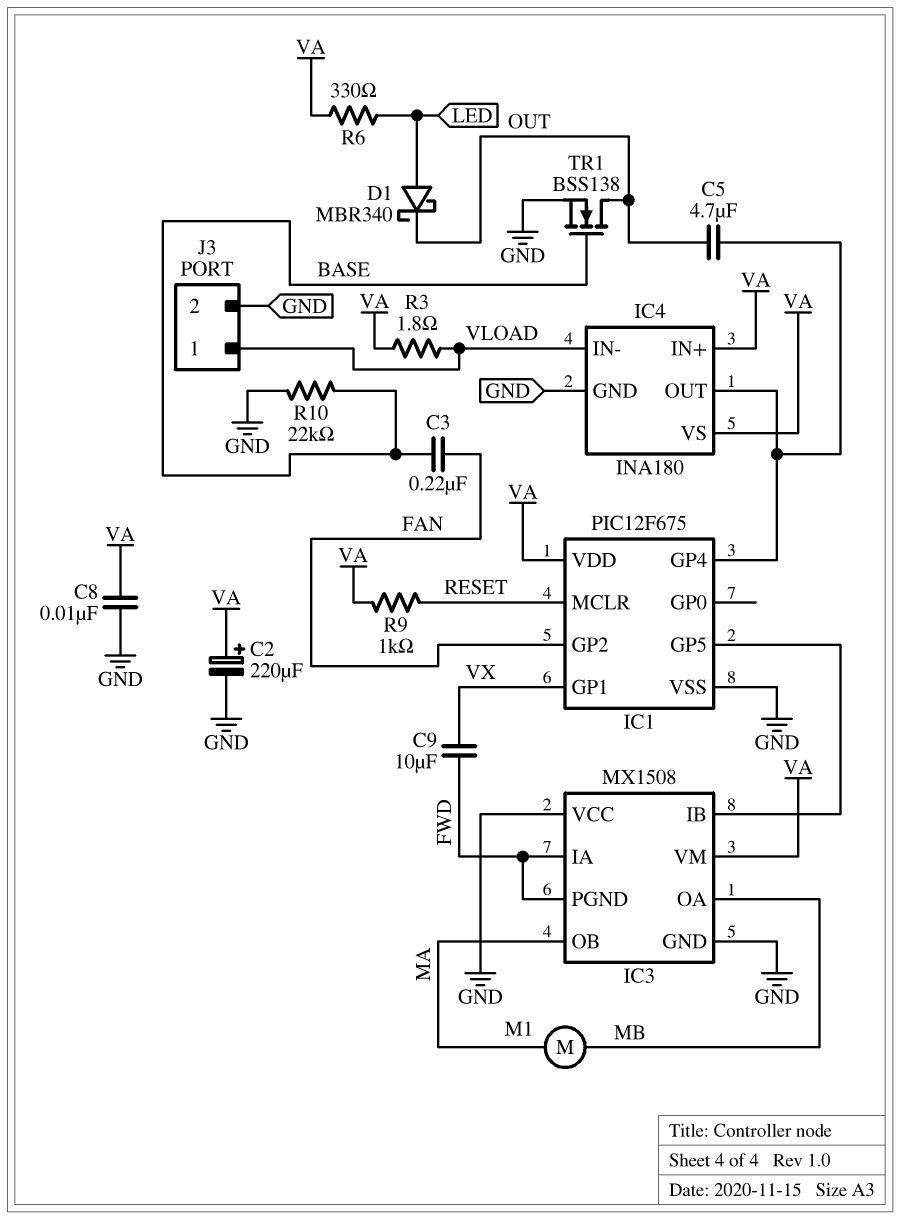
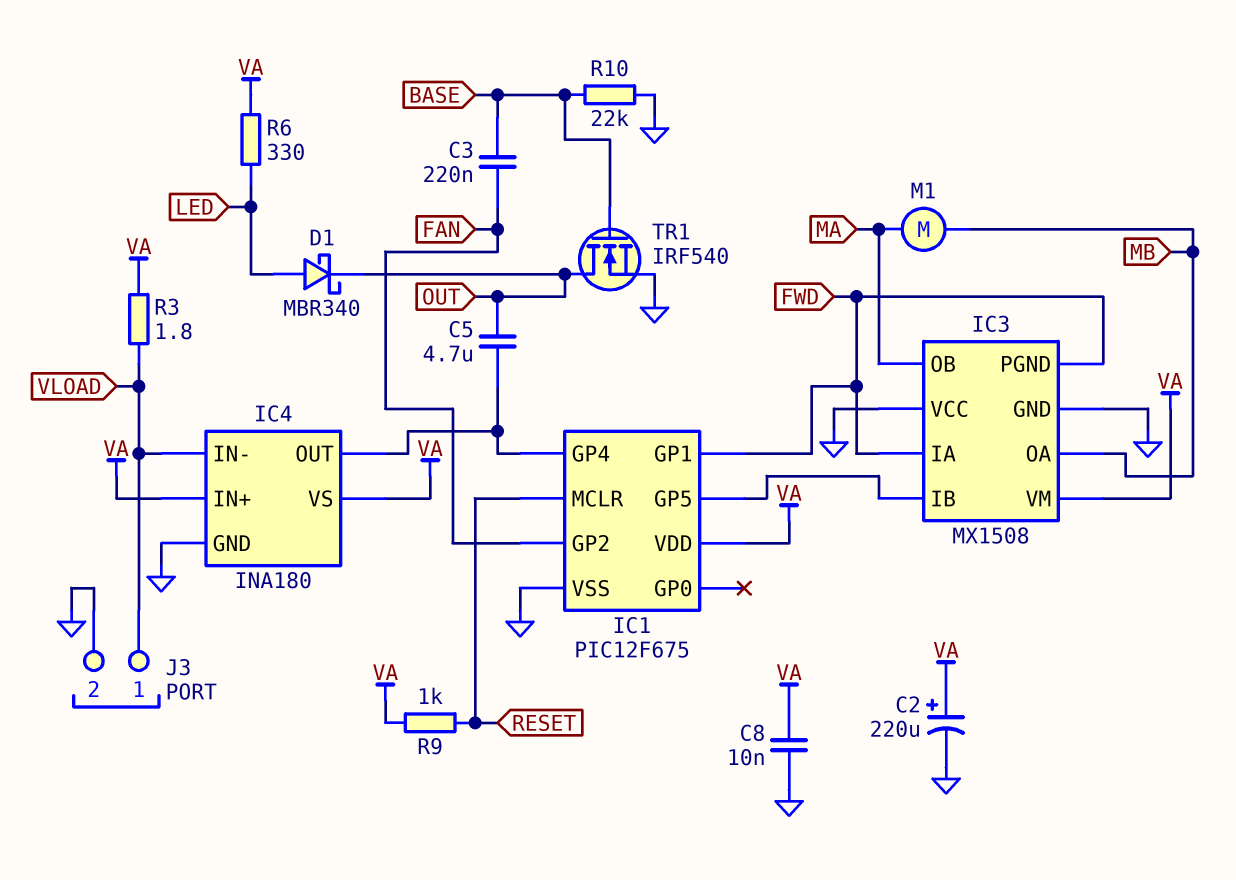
C9: 10uF (FWD, VX) -> none
IC1 pin GP1: VX -> FWD
TR1: NMOS BSS138 (G BASE, D OUT, S GND) -> NMOS IRF540 (G BASE, D OUT, S GND)

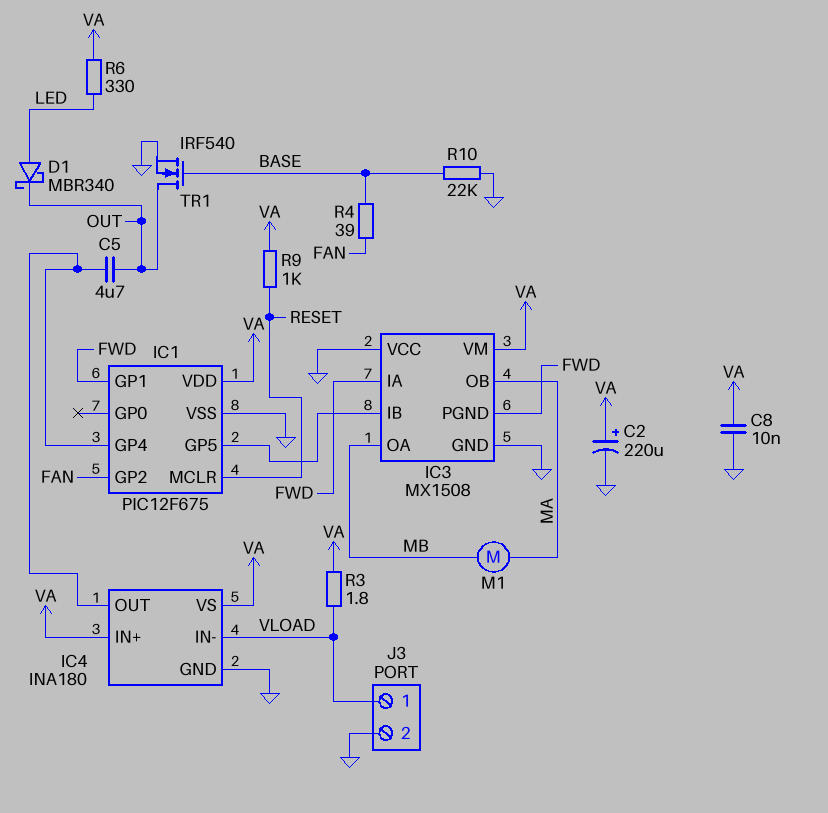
C3: 220nF (BASE, FAN) -> none
R4: none -> 39 (BASE, FAN)

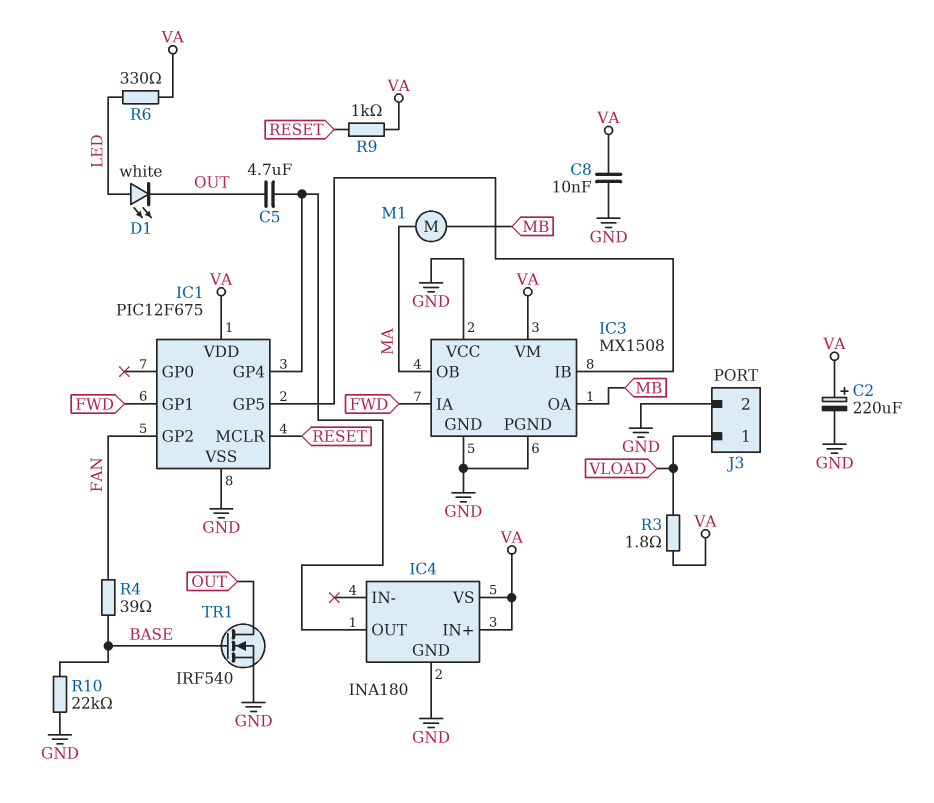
D1: schottky MBR340 (A LED, K OUT) -> LED white (A LED, K OUT)
IC3 pin PGND: FWD -> GND
IC4 pin IN-: VLOAD -> none

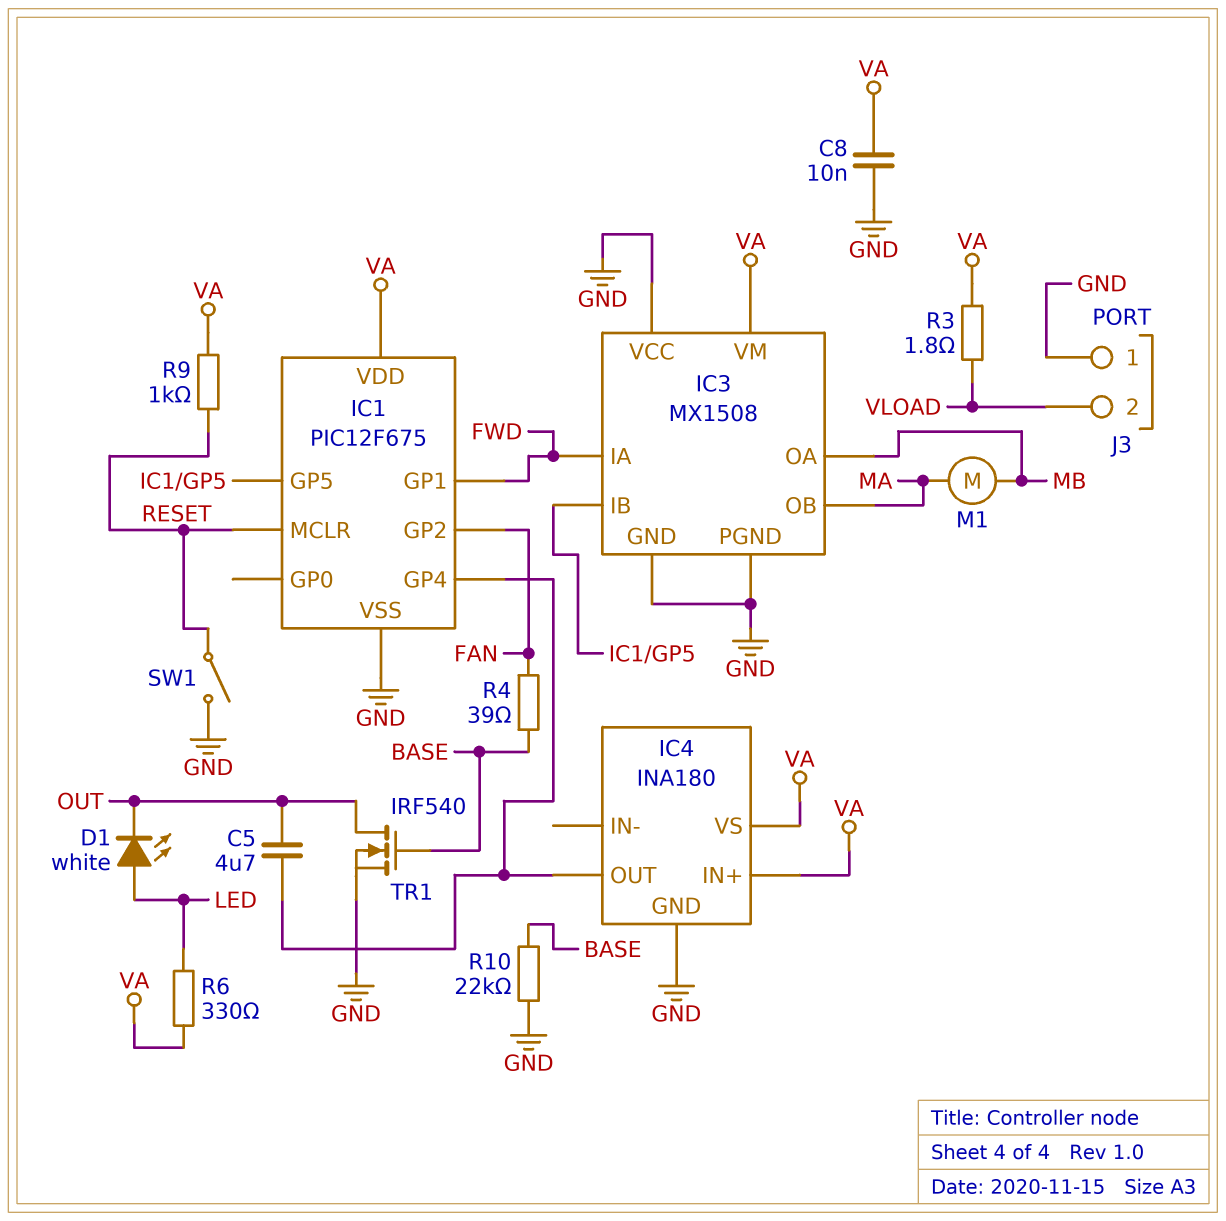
C2: 220uF (plus VA, minus GND) -> none
J3 pin 1: VLOAD -> GND
J3 pin 2: GND -> VLOAD
SW1: none -> switch (GND, RESET)

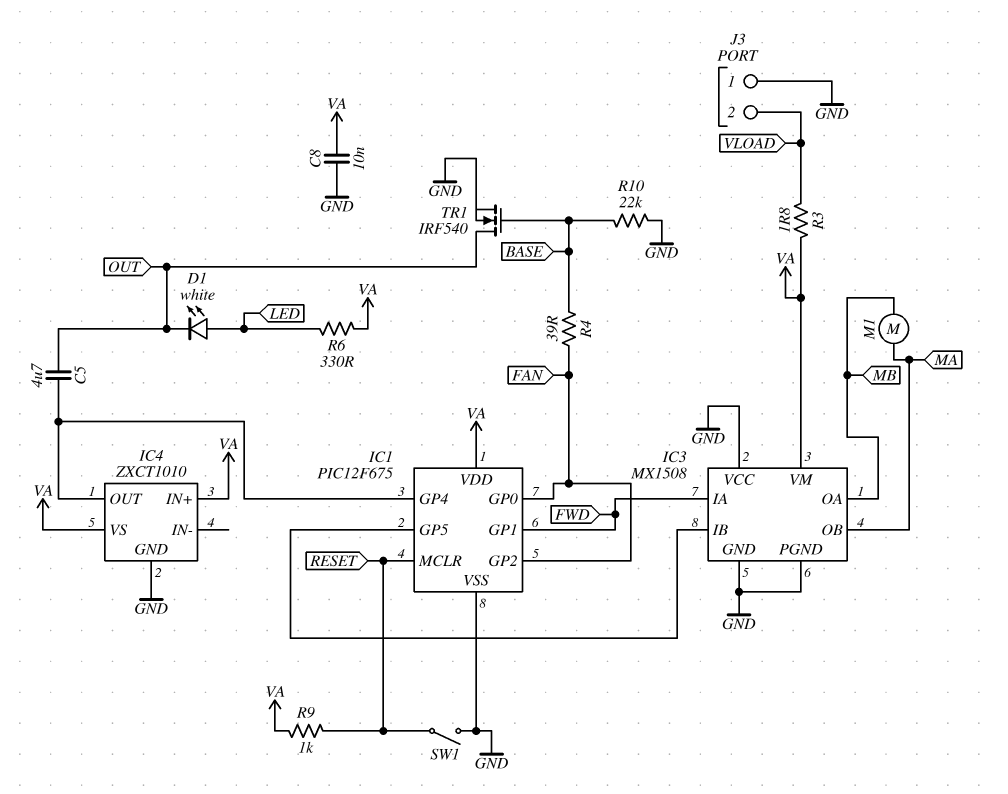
IC1 pin GP0: none -> FAN
IC4: INA180 -> ZXCT1010

